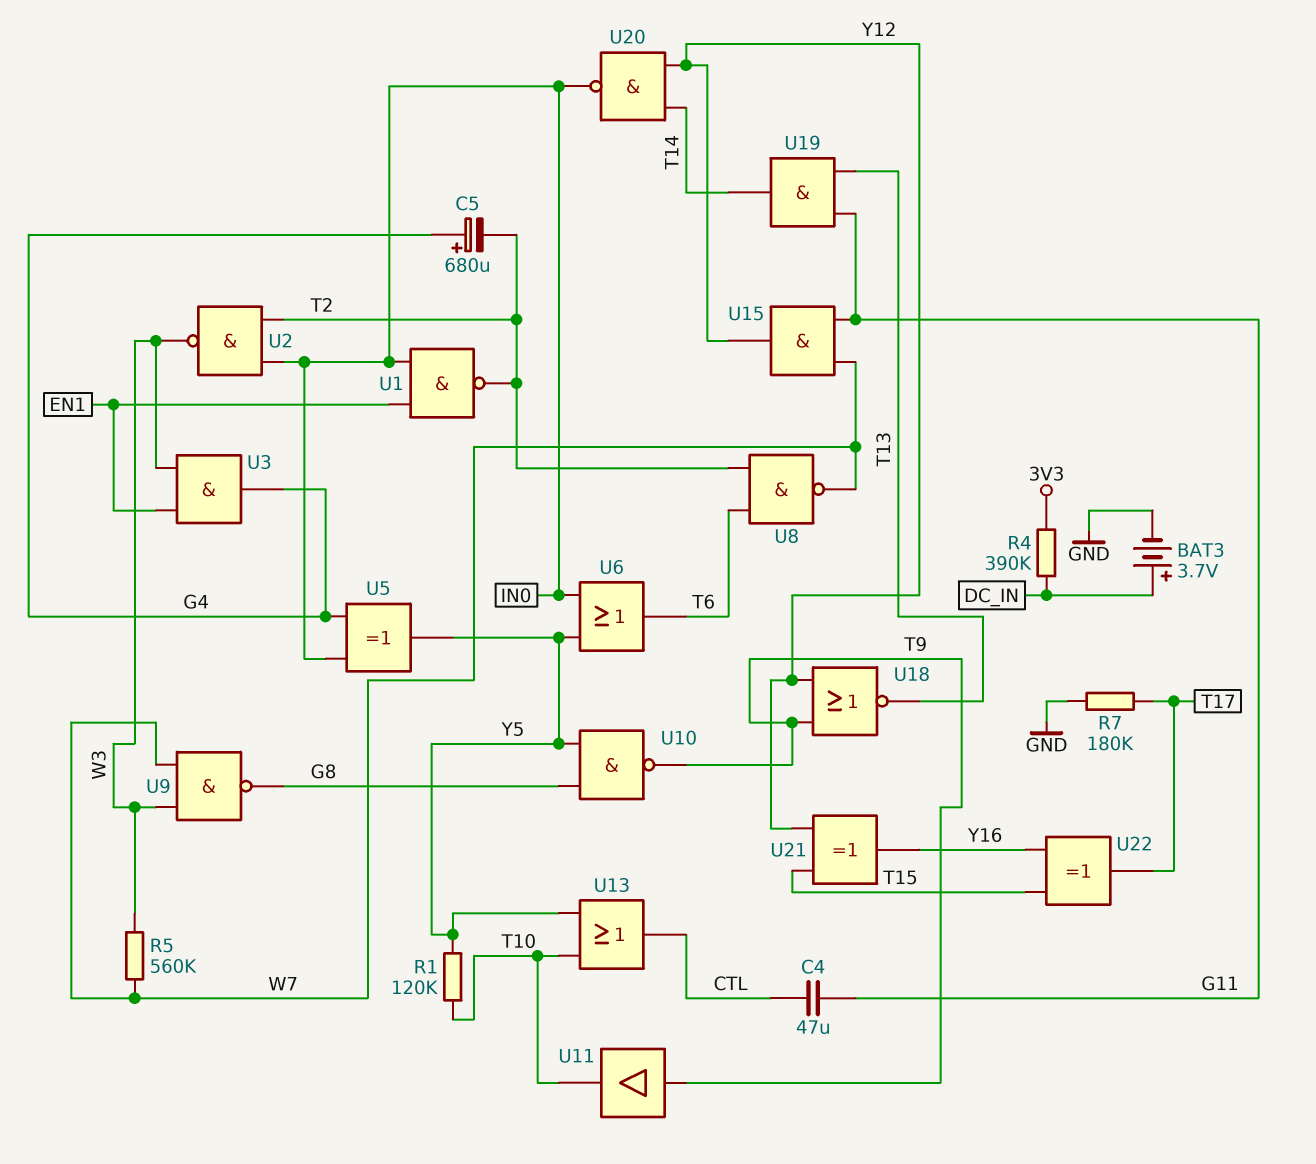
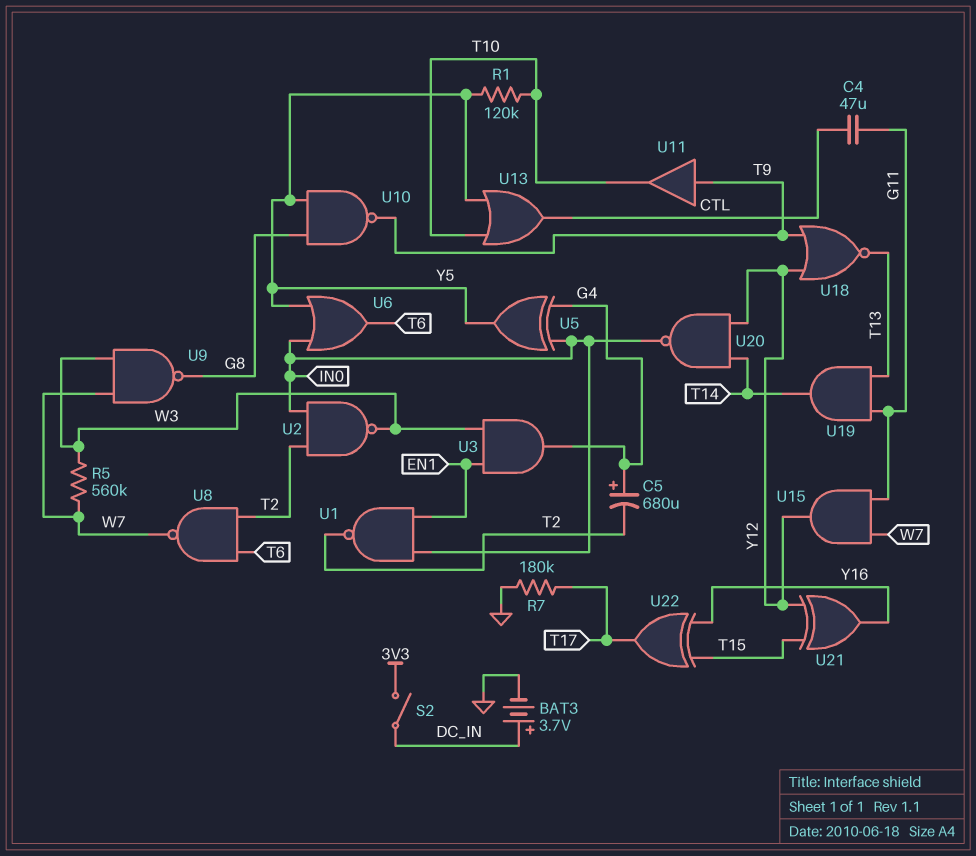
R4: 390k (3V3, DC_IN) -> none
S2: none -> switch (3V3, DC_IN)

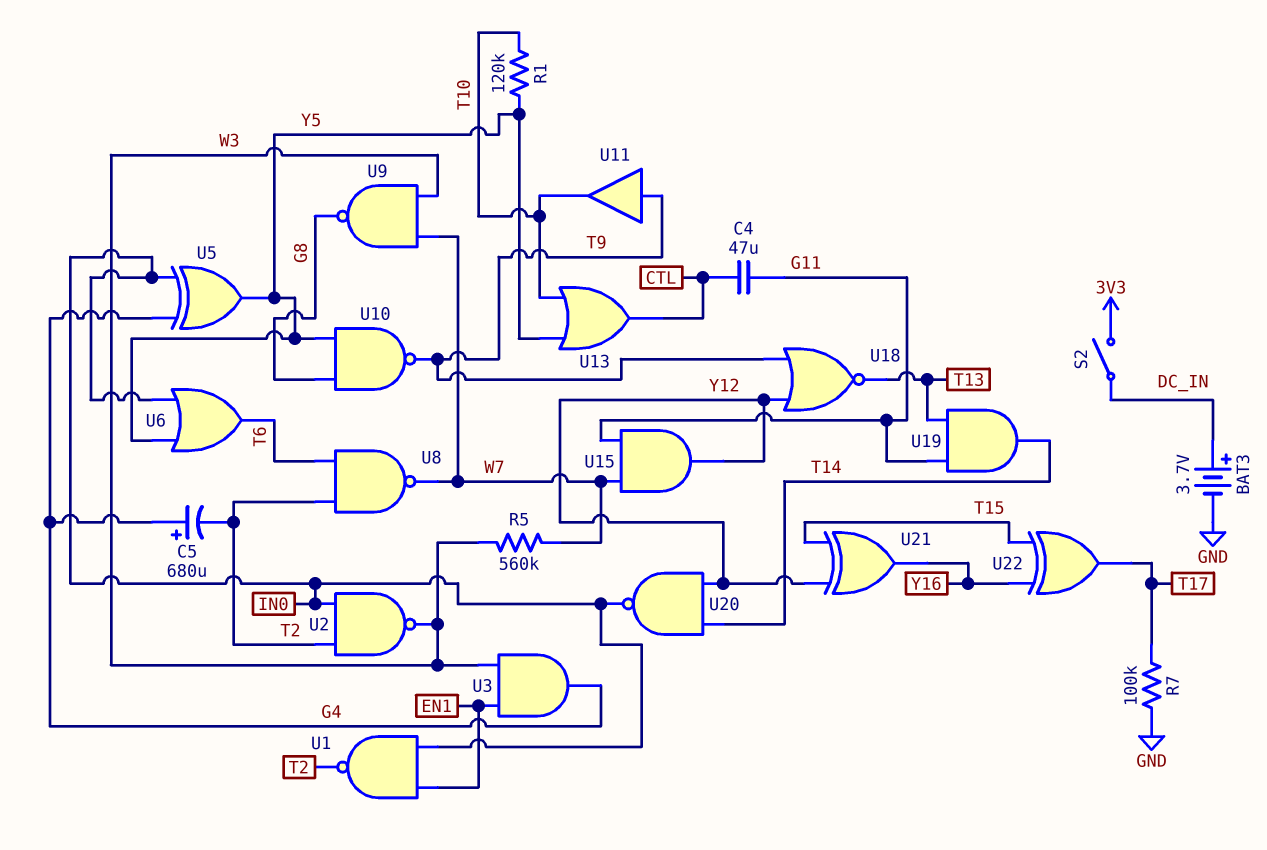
R7: 180k (GND, T17) -> 100k (GND, T17)

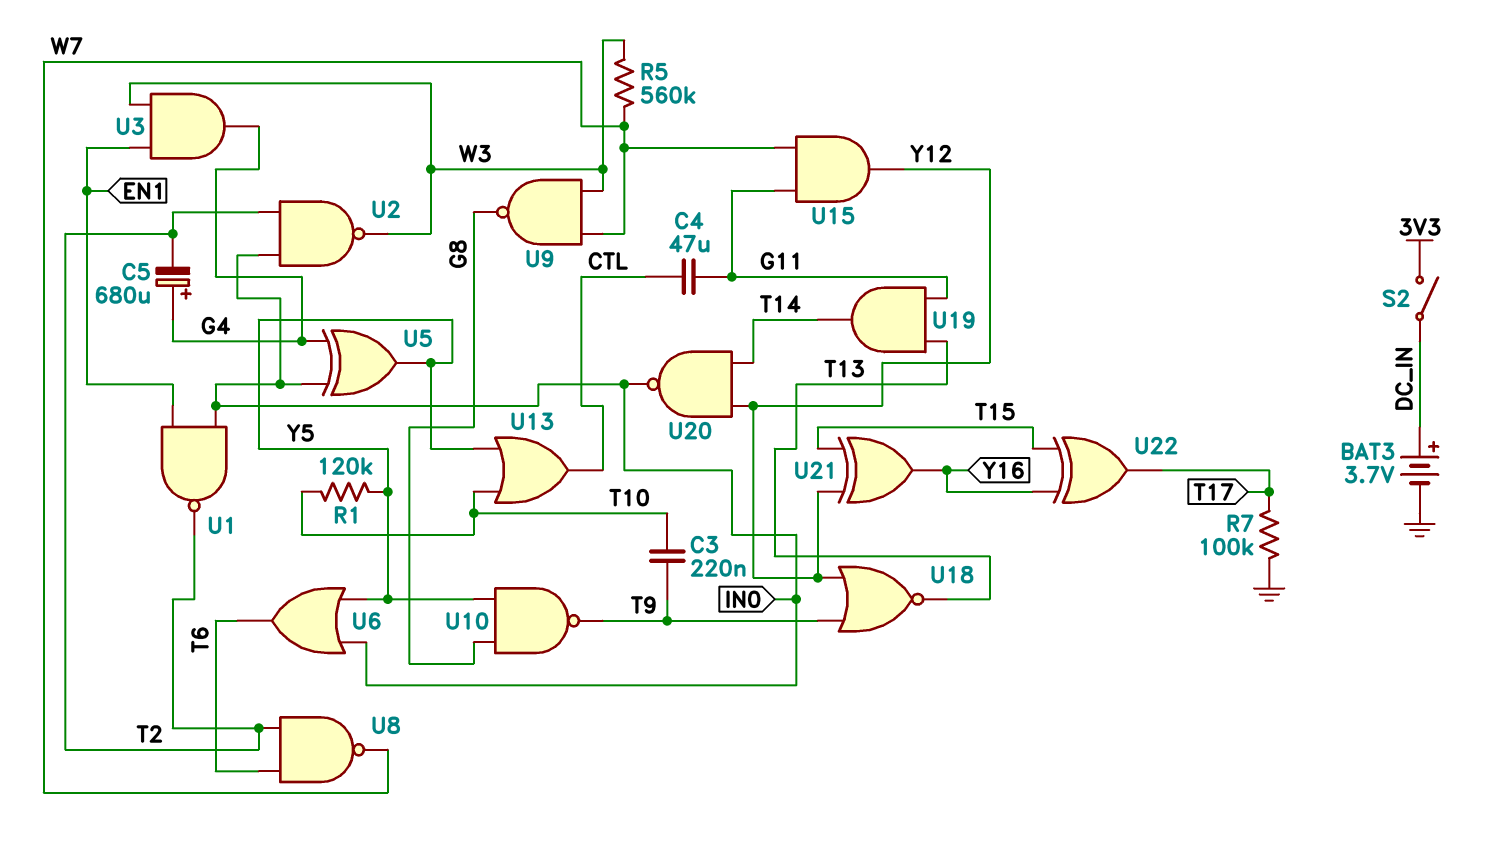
C3: none -> 220nF (T9, T10)
U11: buffer (in T9, out T10) -> none

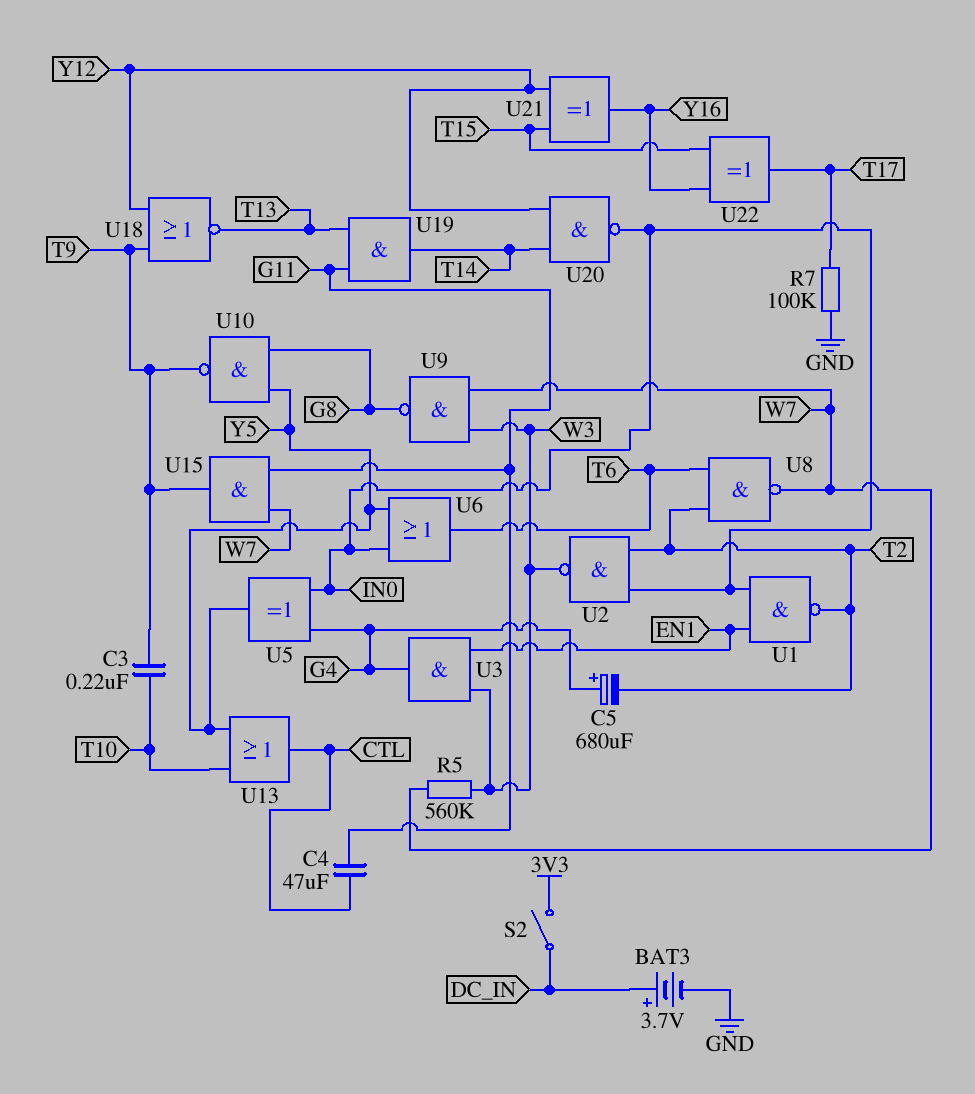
R1: 120k (T10, Y5) -> none
U15: AND (in G11, in W7, out Y12) -> AND (in G11, in W7, out T9)

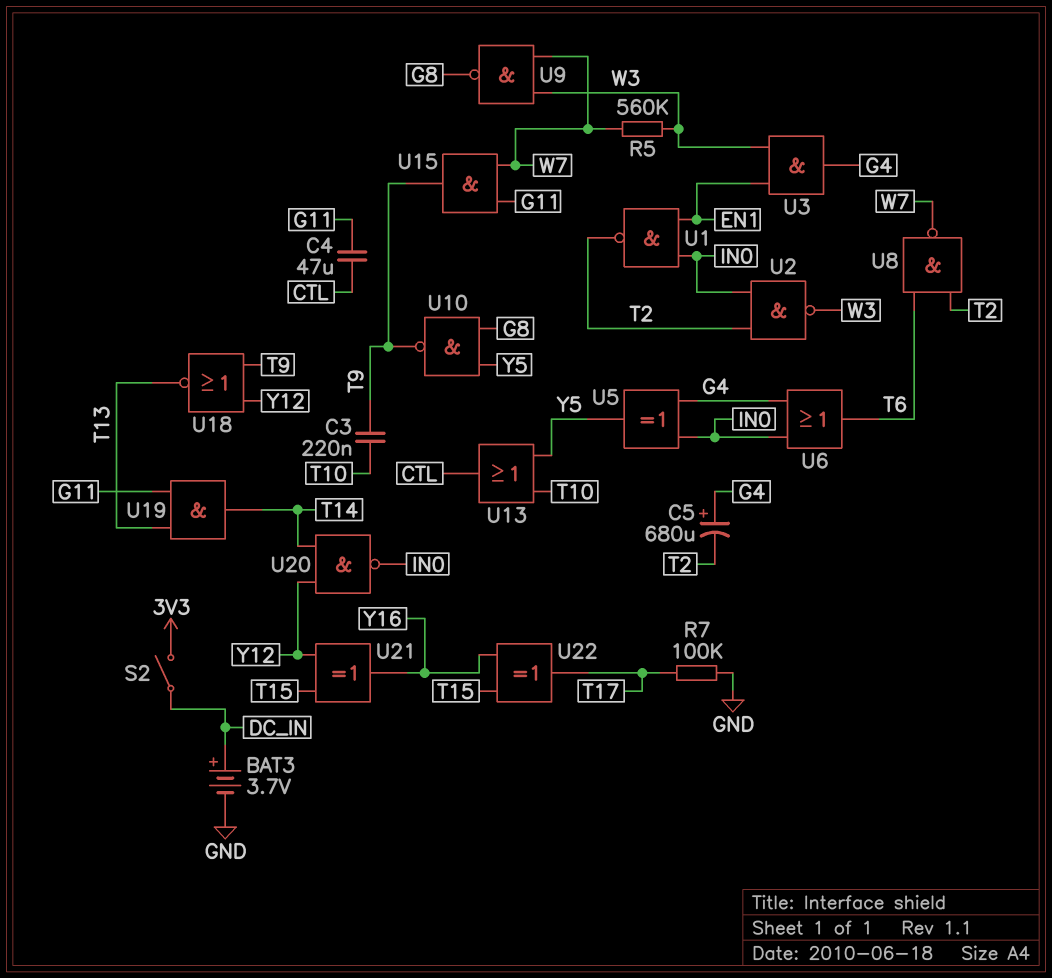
U6: OR (in IN0, in Y5, out T6) -> OR (in G4, in IN0, out T6)

